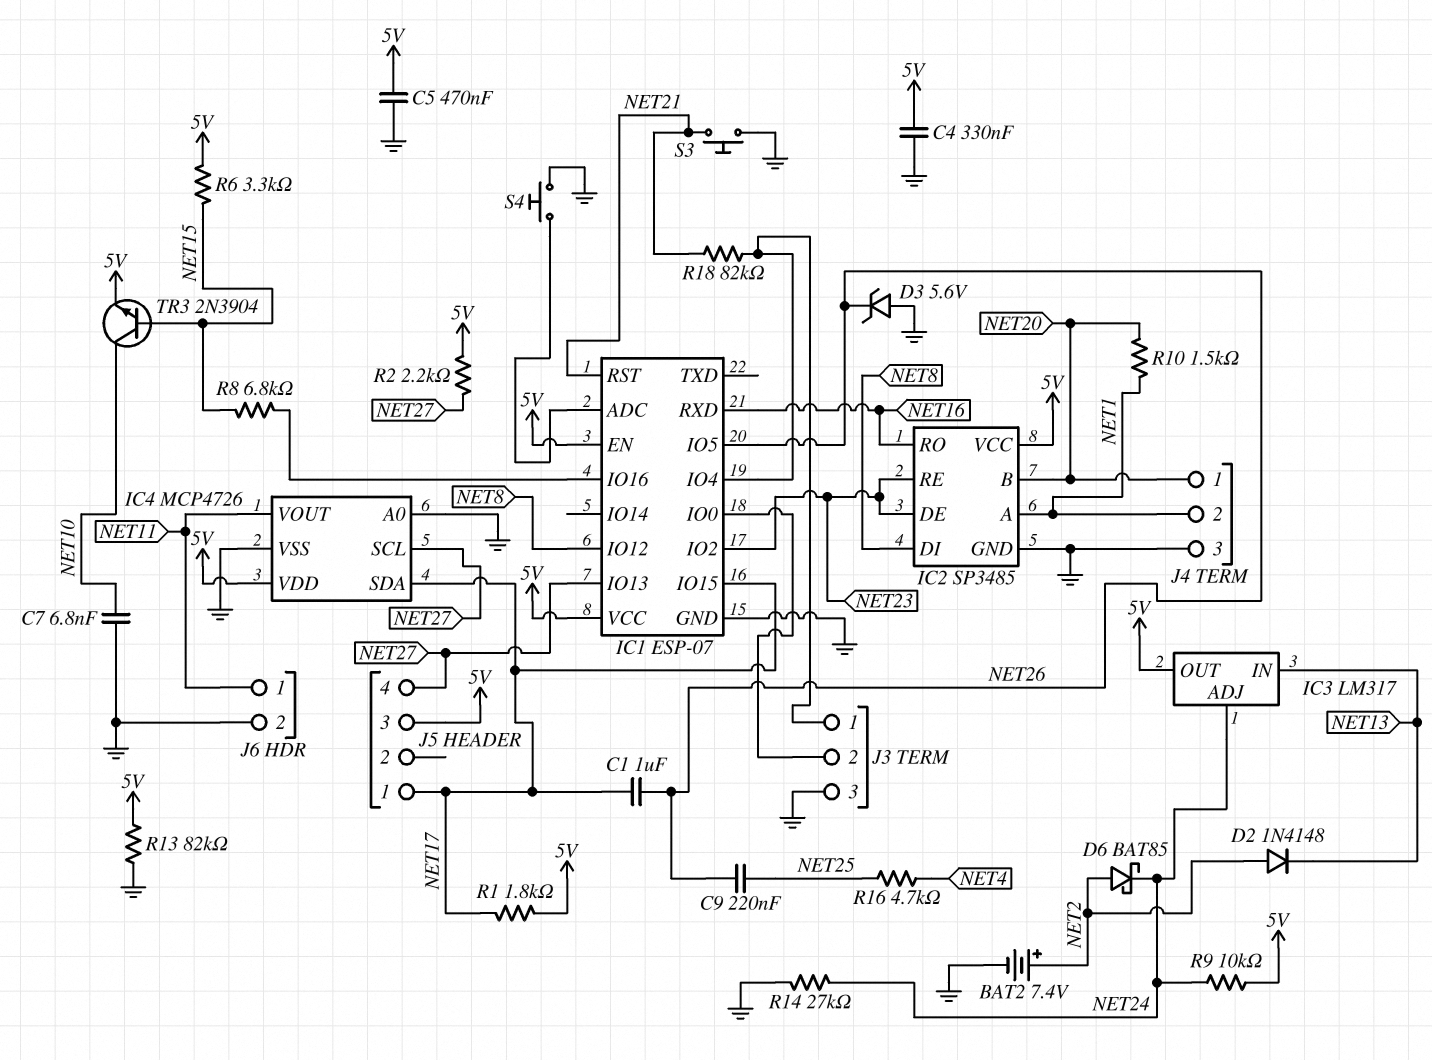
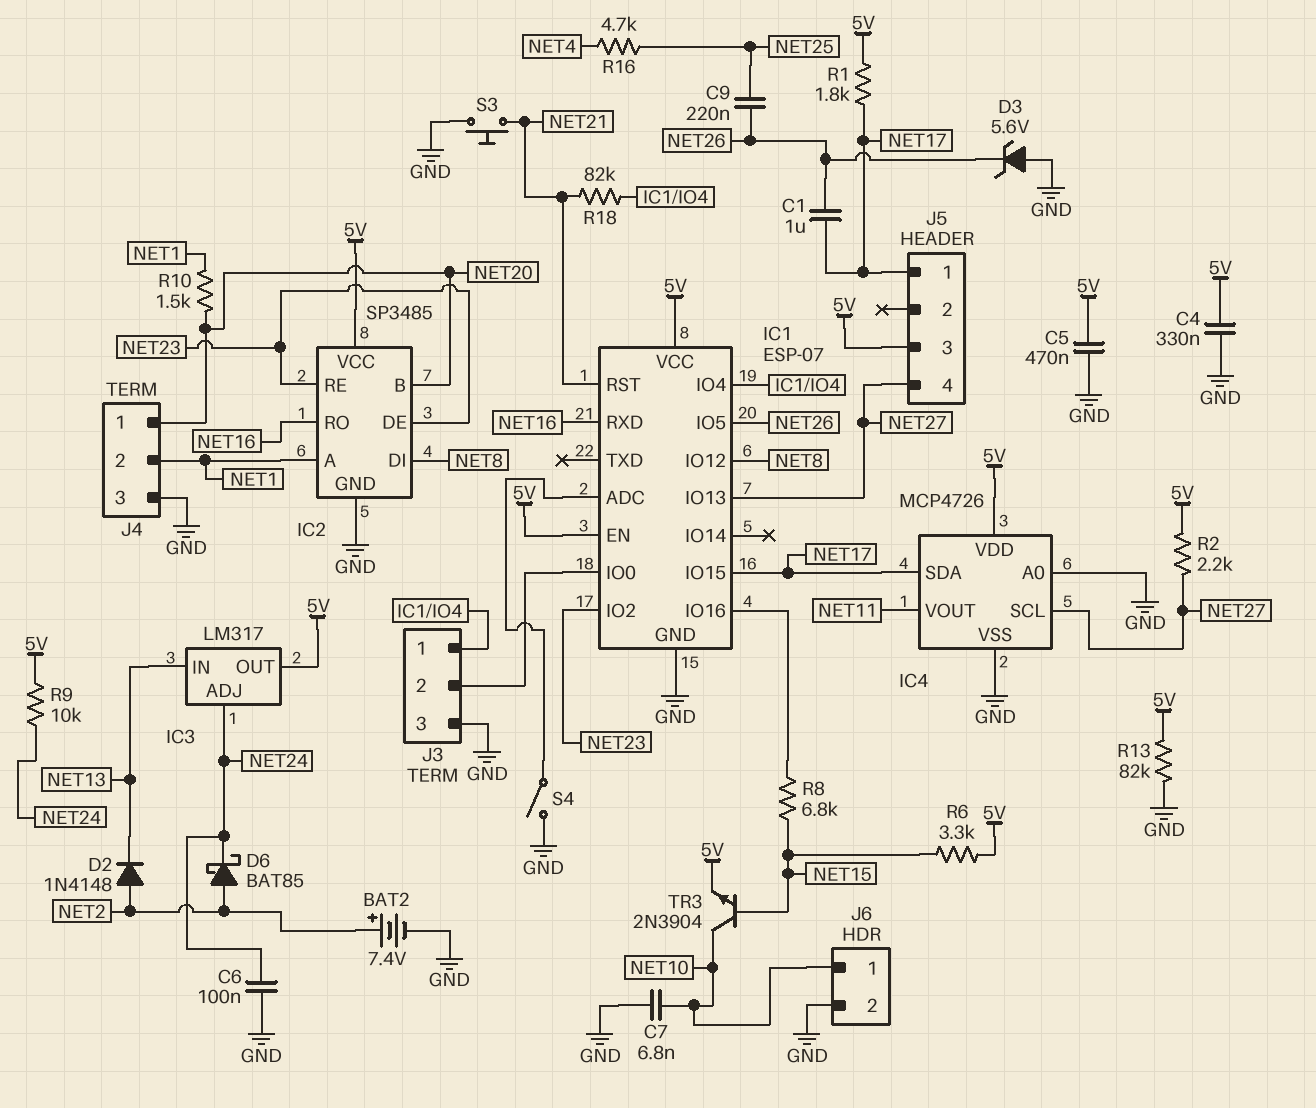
C6: none -> 100nF (GND, NET24)
J6 pin 1: NET11 -> NET10
R14: 27k (GND, NET24) -> none
S4: button (GND, IC1/ADC) -> switch (GND, IC1/ADC)

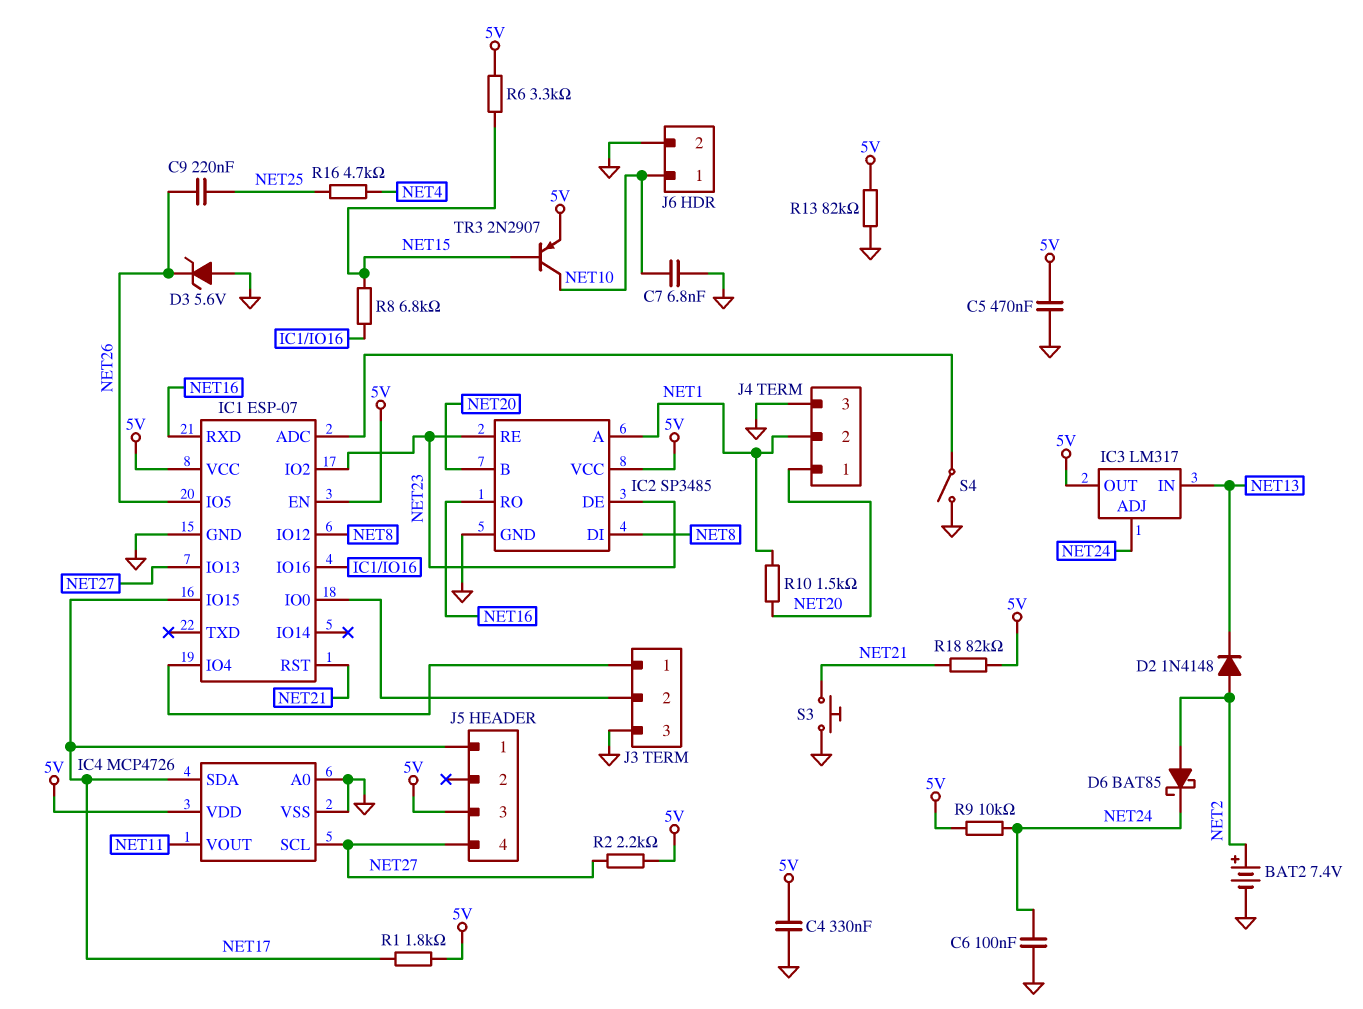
C1: 1uF (NET17, NET26) -> none
R18: 82k (IC1/IO4, NET21) -> 82k (5V, NET21)
TR3: NPN 2N3904 (B NET15, C NET10, E 5V) -> PNP 2N2907 (B NET15, C NET10, E 5V)

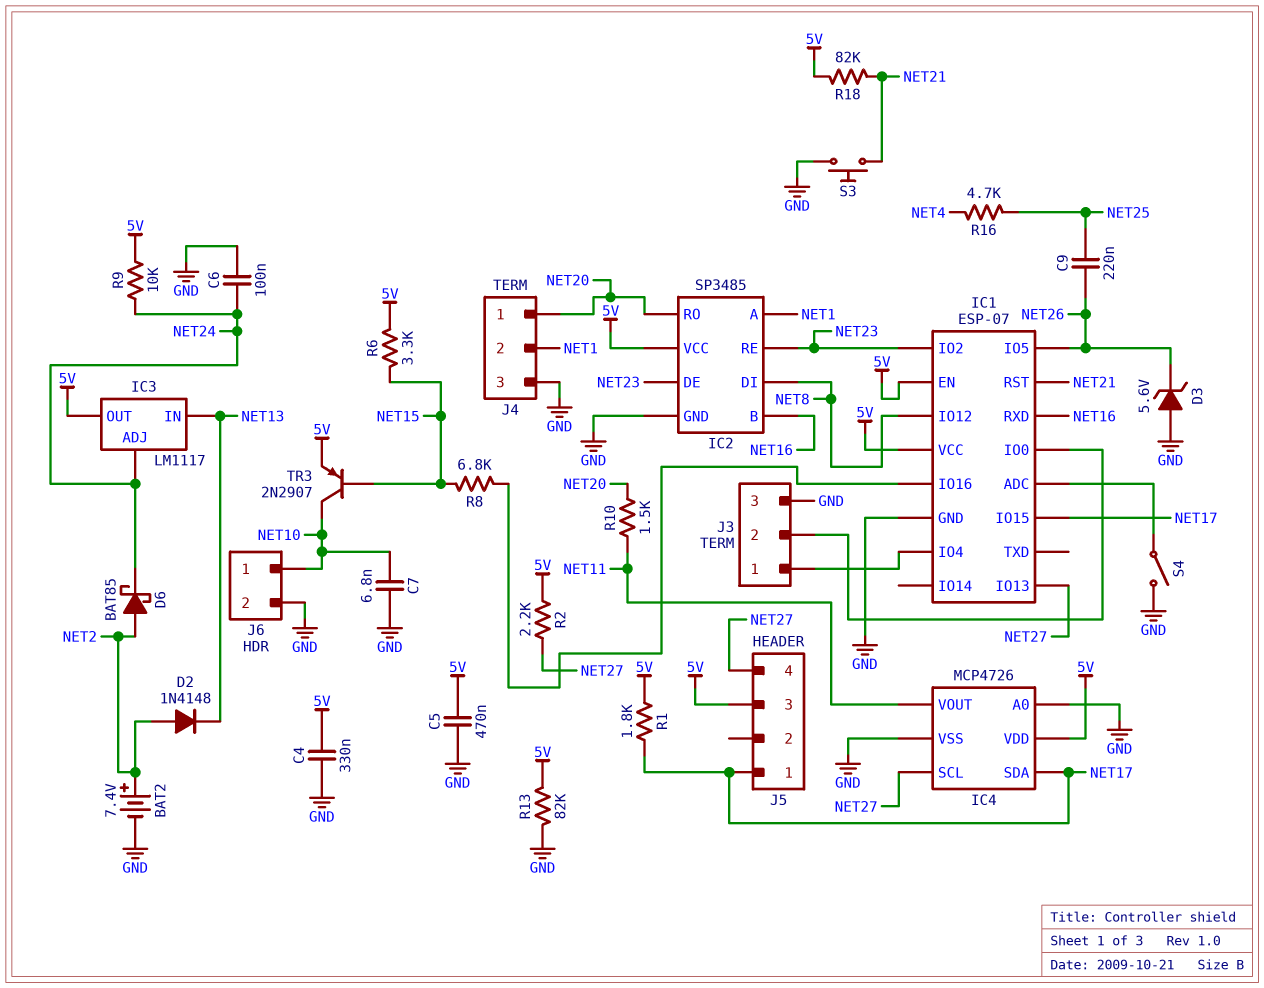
IC2 pin B: NET20 -> NET16
IC2 pin RO: NET16 -> NET20
IC3: LM317 -> LM1117
R10: 1.5k (NET1, NET20) -> 1.5k (NET11, NET20)

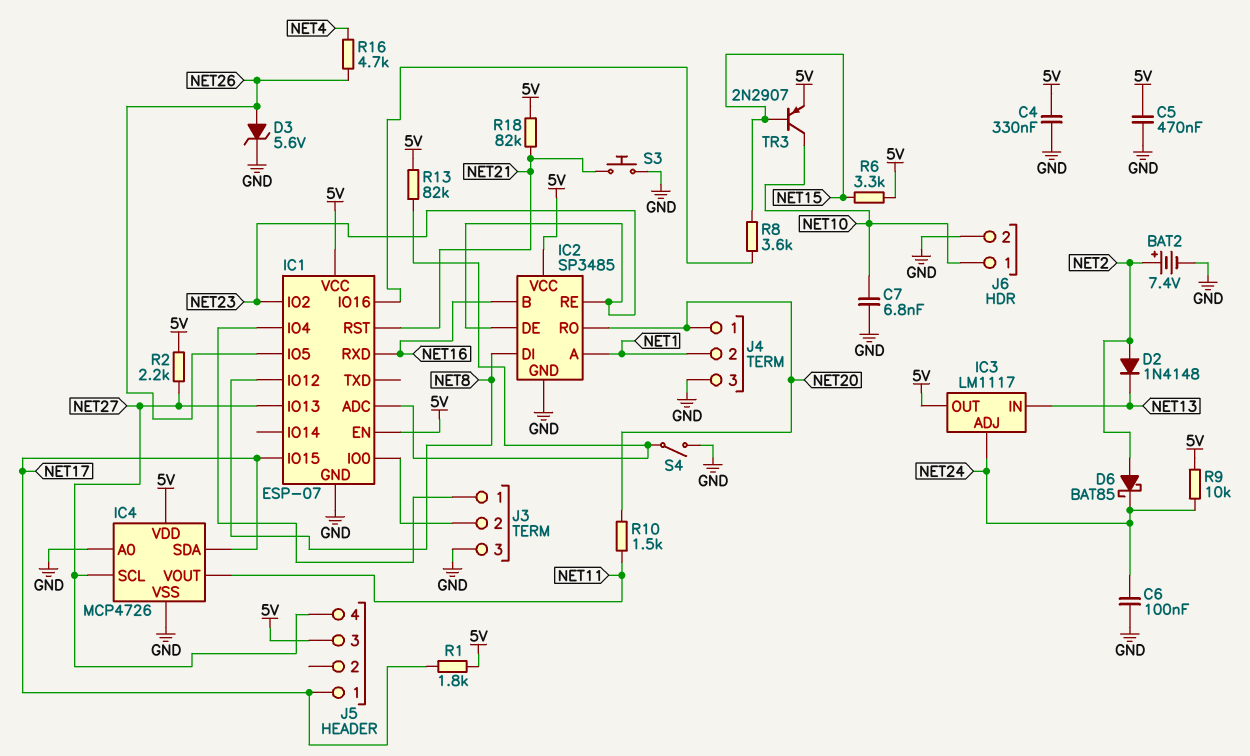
C9: 220nF (NET25, NET26) -> none
D3: zener 5.6V (A GND, K NET26) -> zener 5.6V (A NET26, K GND)
R8: 6.8k (IC1/IO16, NET15) -> 3.6k (IC1/IO16, NET15)
R13: 82k (5V, GND) -> 82k (5V, IC1/ADC)
R16: 4.7k (NET4, NET25) -> 4.7k (NET4, NET26)

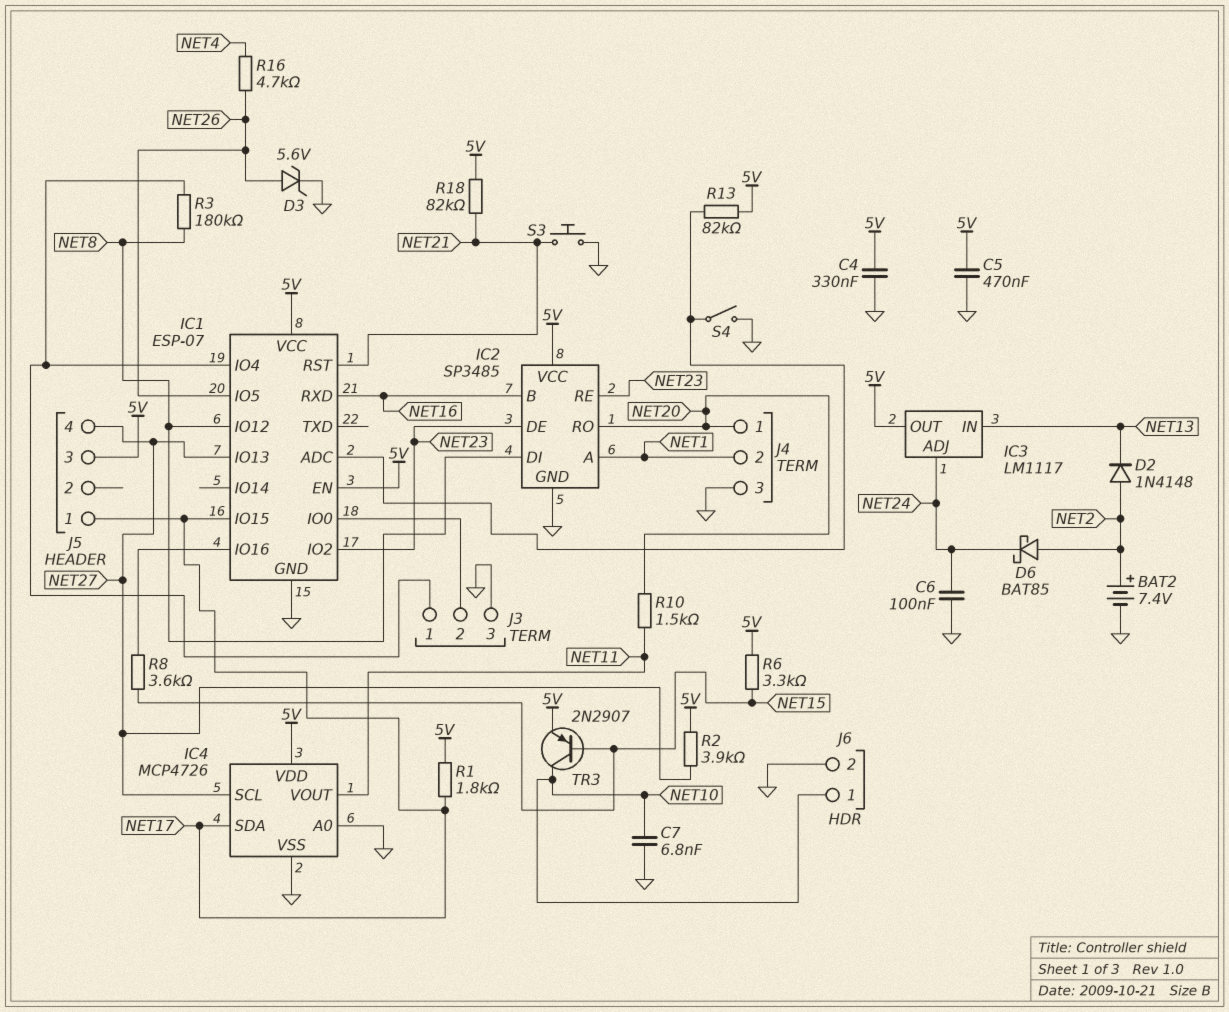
R2: 2.2k (5V, NET27) -> 3.9k (5V, NET27)
R3: none -> 180k (IC1/IO4, NET8)
R9: 10k (5V, NET24) -> none

